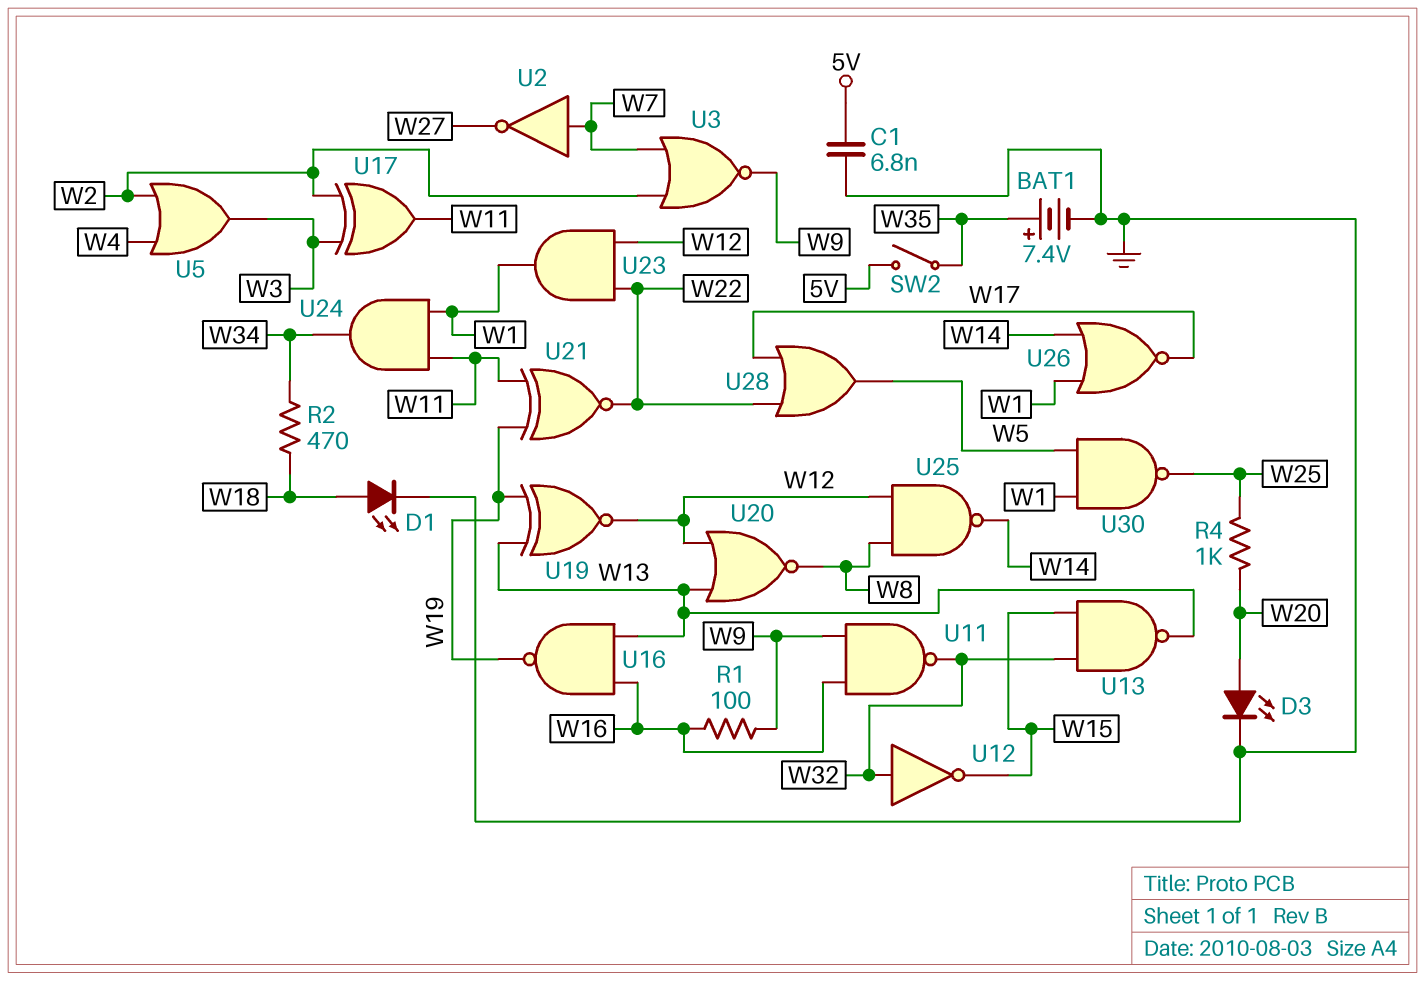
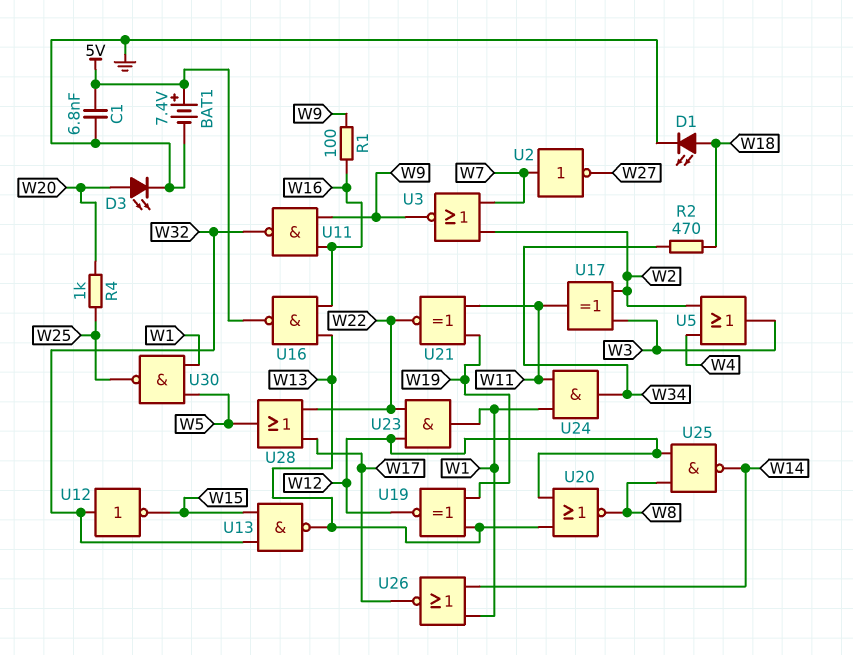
BAT1: 7.4V (plus W35, minus GND) -> 7.4V (plus 5V, minus GND)
SW2: switch (5V, W35) -> none
U16: NAND (in W13, in W16, out W19) -> NAND (in W13, in W16, out 5V)

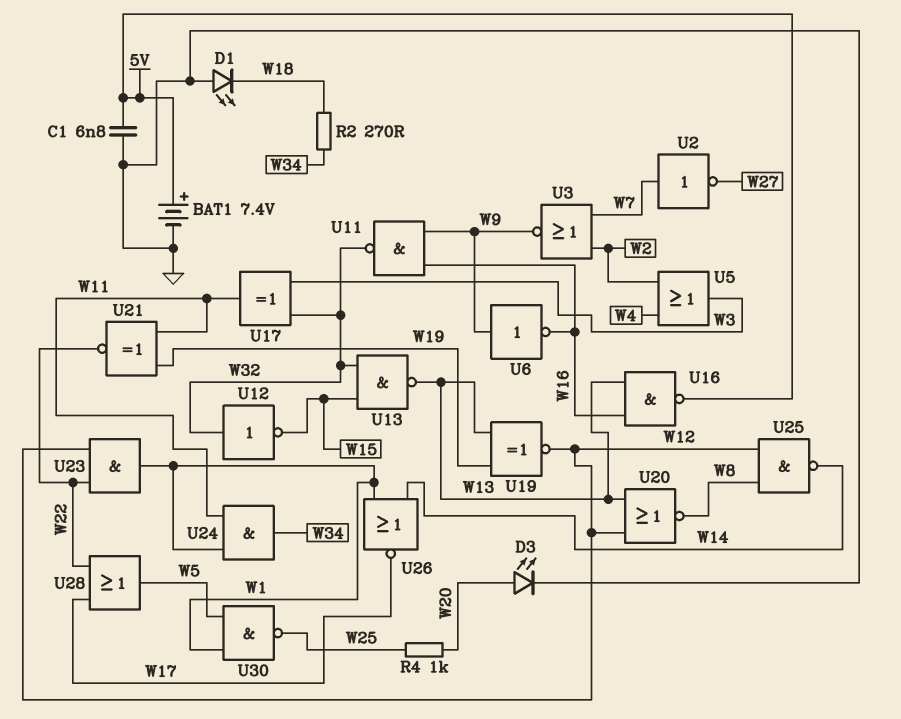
D1: LED (A W18, K GND) -> LED (A GND, K W18)
R1: 100 (W9, W16) -> none
R2: 470 (W18, W34) -> 270 (W18, W34)
U6: none -> NOT (in W9, out W16)
U17: XOR (in W2, in W3, out W11) -> XOR (in W3, in W32, out W11)

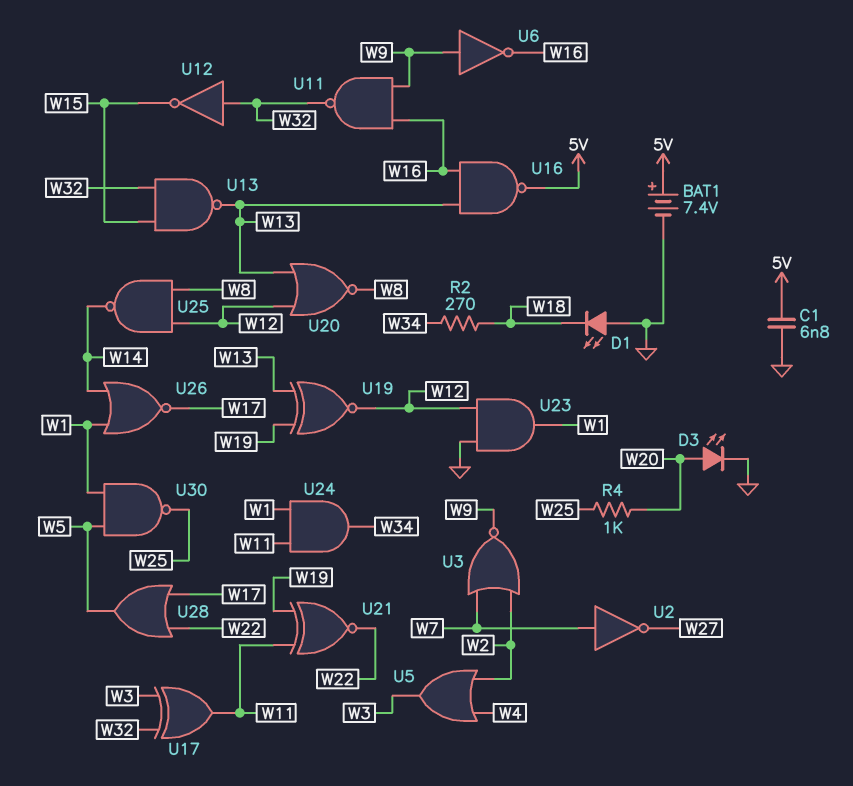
U23: AND (in W12, in W22, out W1) -> AND (in GND, in W12, out W1)

